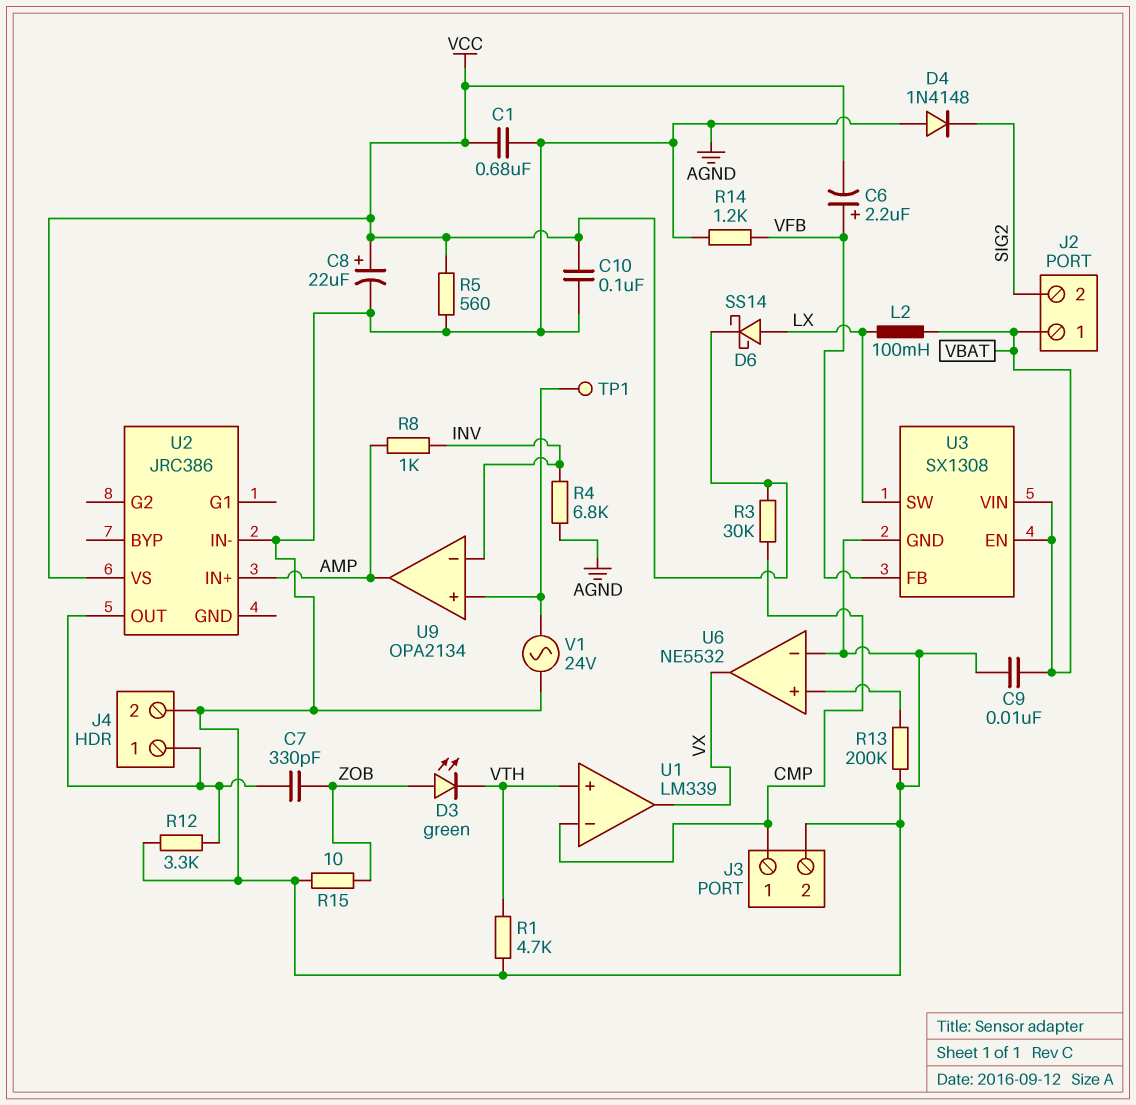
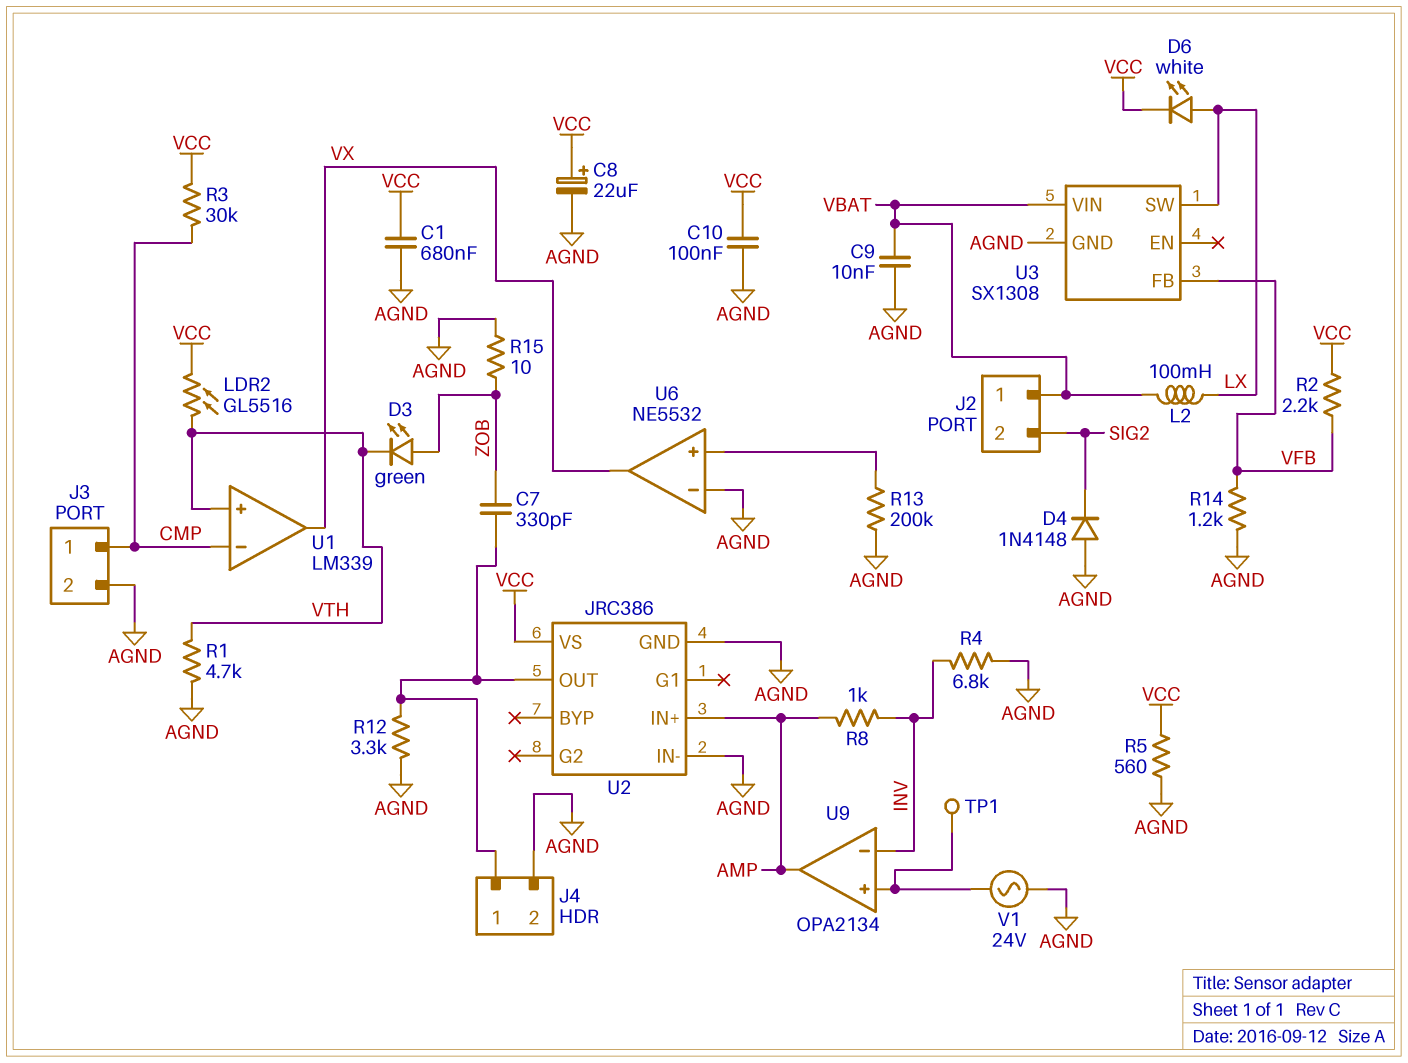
C6: 2.2uF (plus VFB, minus VCC) -> none
D6: schottky SS14 (A LX, K VCC) -> LED white (A LX, K VCC)
LDR2: none -> GL5516 (VCC, VTH)
R2: none -> 2.2k (VCC, VFB)
U2 pin GND: none -> AGND
U3 pin EN: VBAT -> none

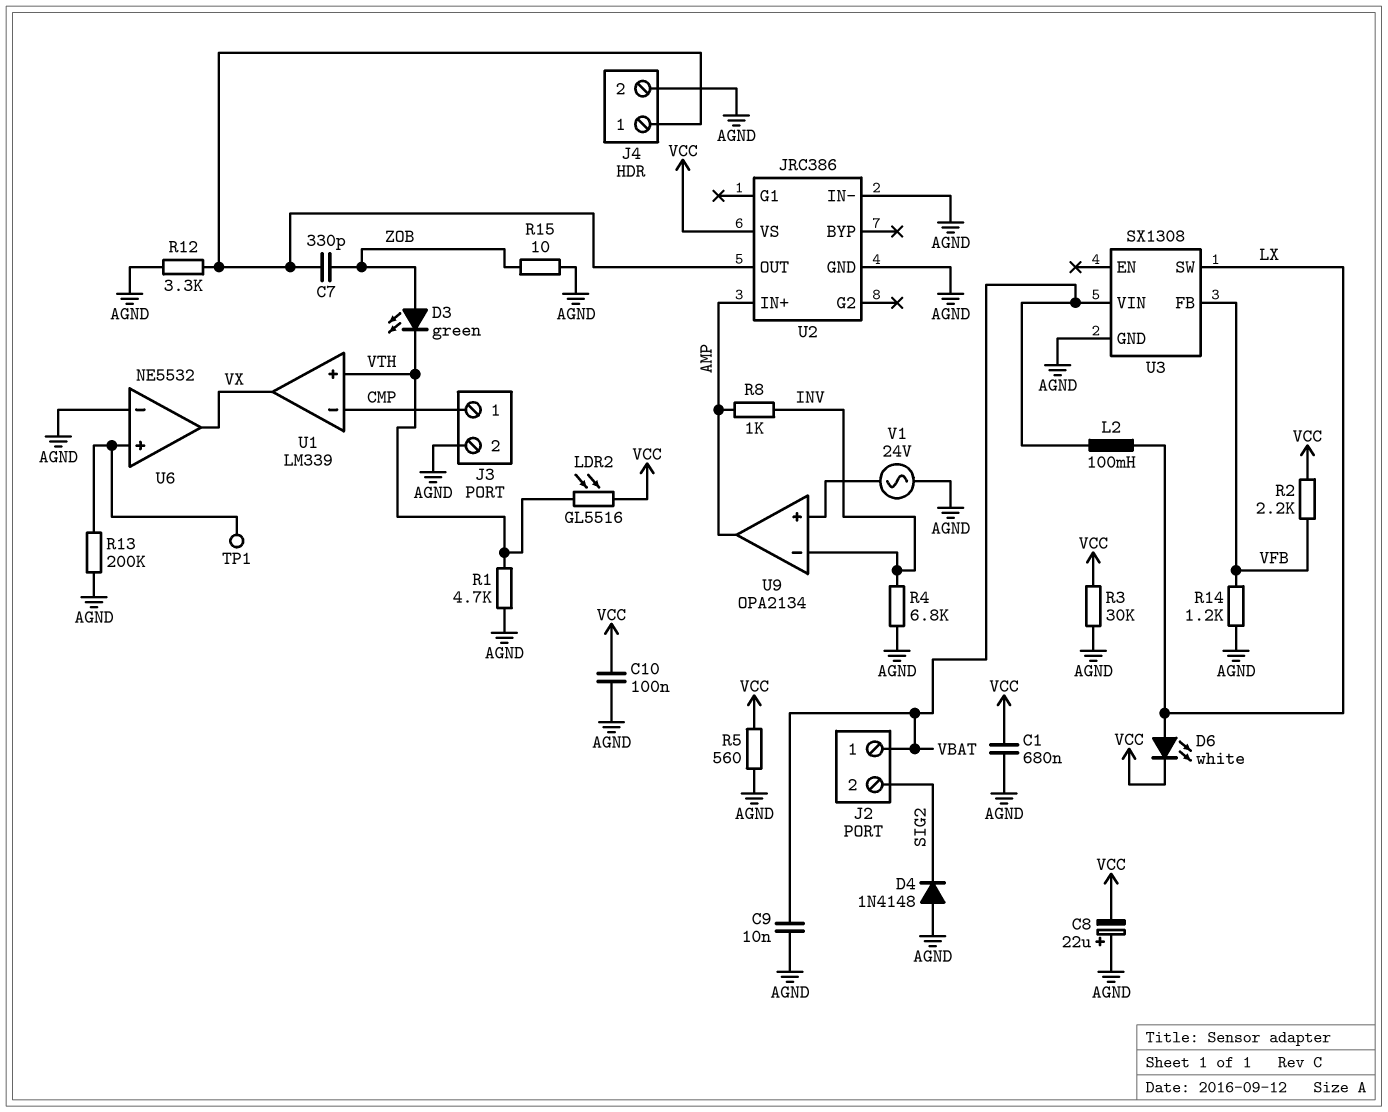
C8: 22uF (plus VCC, minus AGND) -> 22uF (plus AGND, minus VCC)
R3: 30k (CMP, VCC) -> 30k (AGND, VCC)
TP1: test point (U9/in+) -> test point (U6/in+)

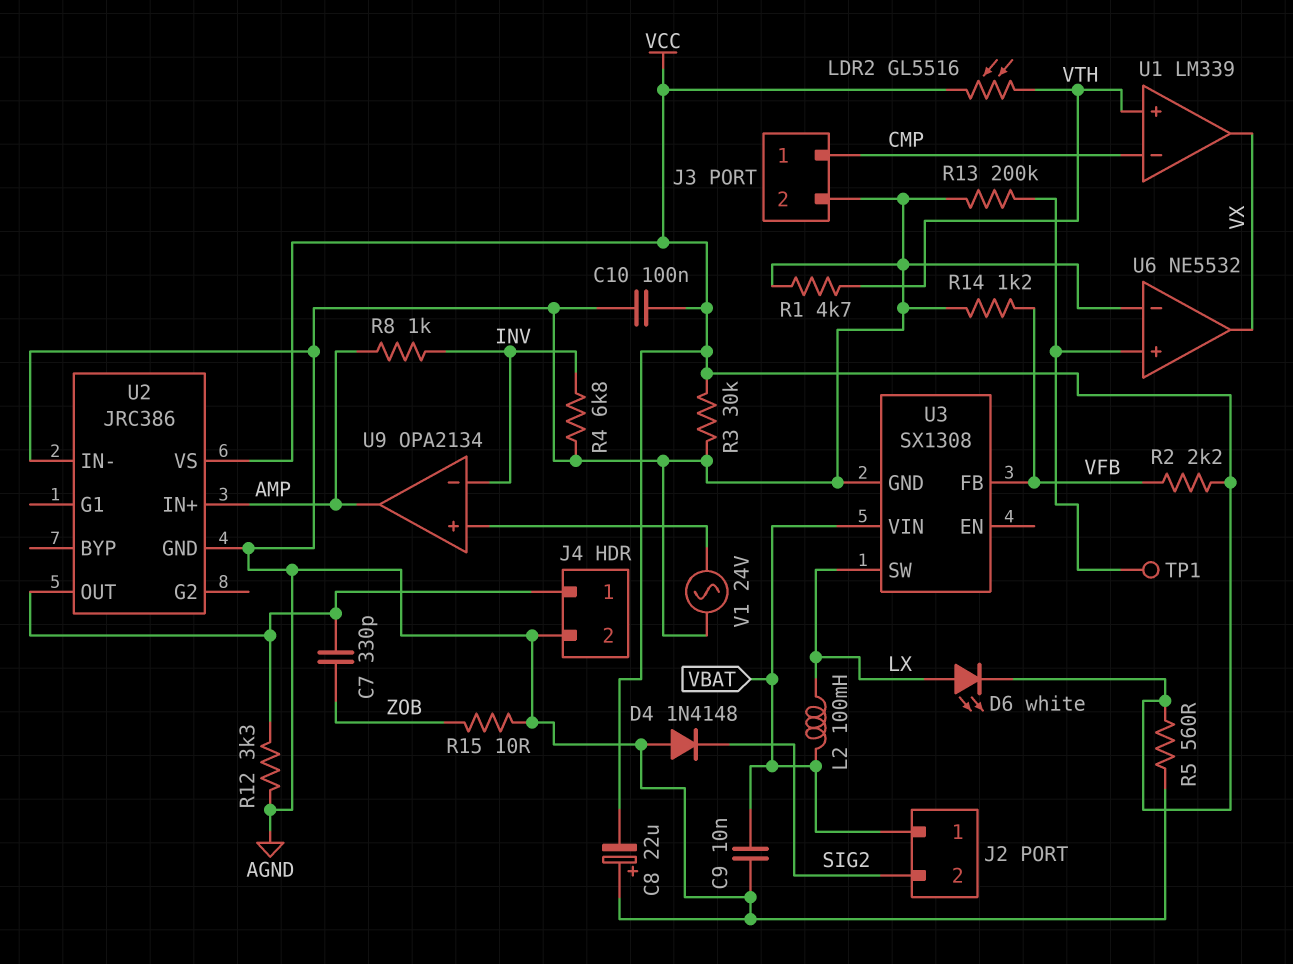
C1: 680nF (AGND, VCC) -> none
D3: LED green (A ZOB, K VTH) -> none

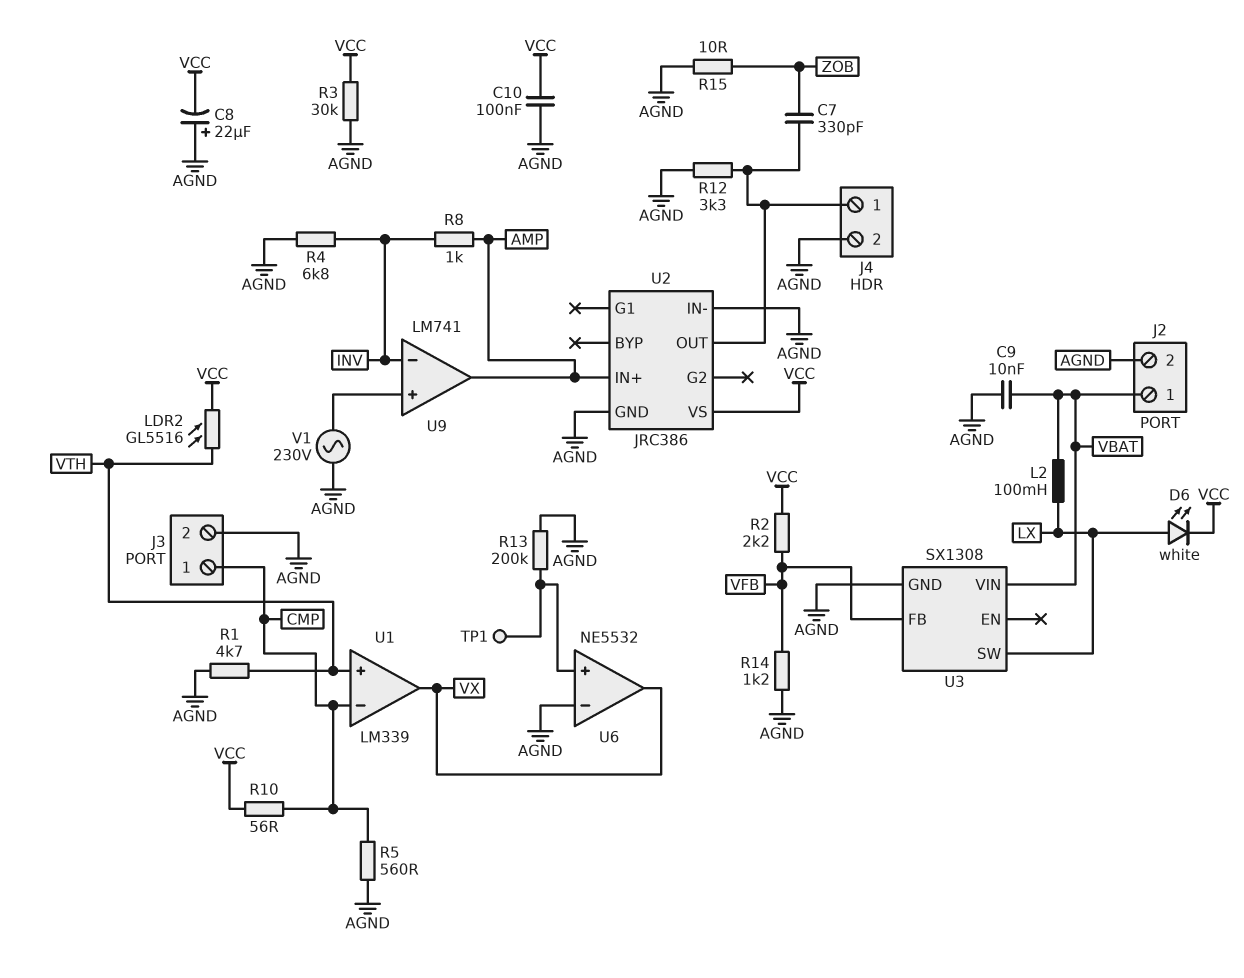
D4: diode 1N4148 (A AGND, K SIG2) -> none
J2 pin 2: SIG2 -> AGND
R5: 560 (AGND, VCC) -> 560 (AGND, CMP)
R10: none -> 56 (CMP, VCC)
U9: OPA2134 -> LM741
V1: AC 24V (AGND, U9/in+) -> AC 230V (AGND, U9/in+)

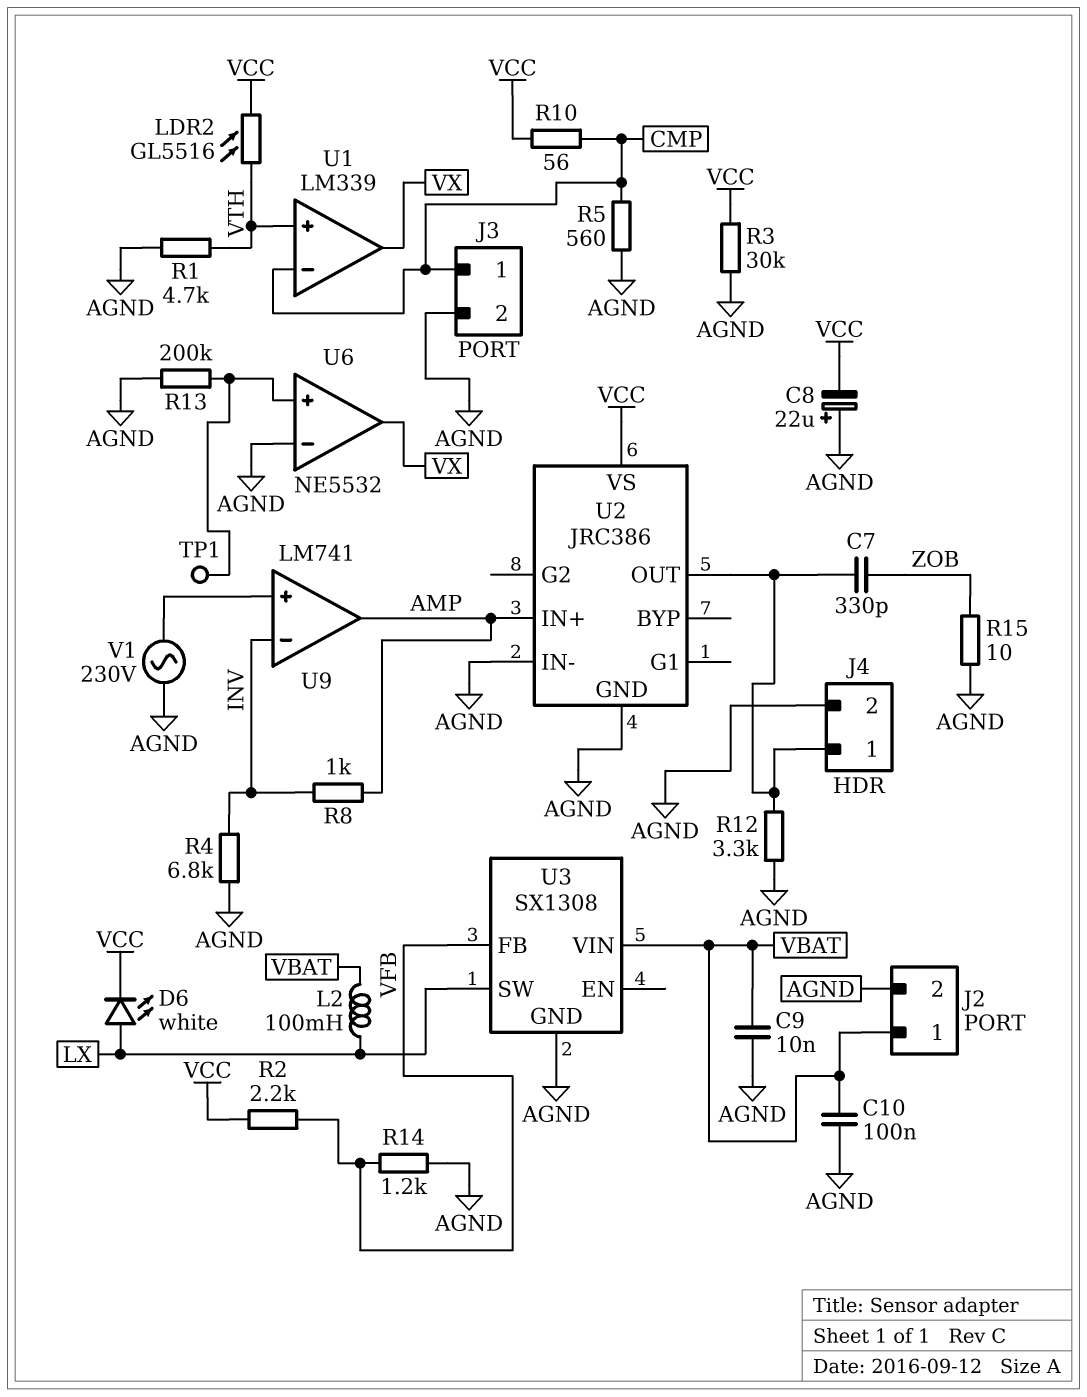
C10: 100nF (AGND, VCC) -> 100nF (AGND, VBAT)

